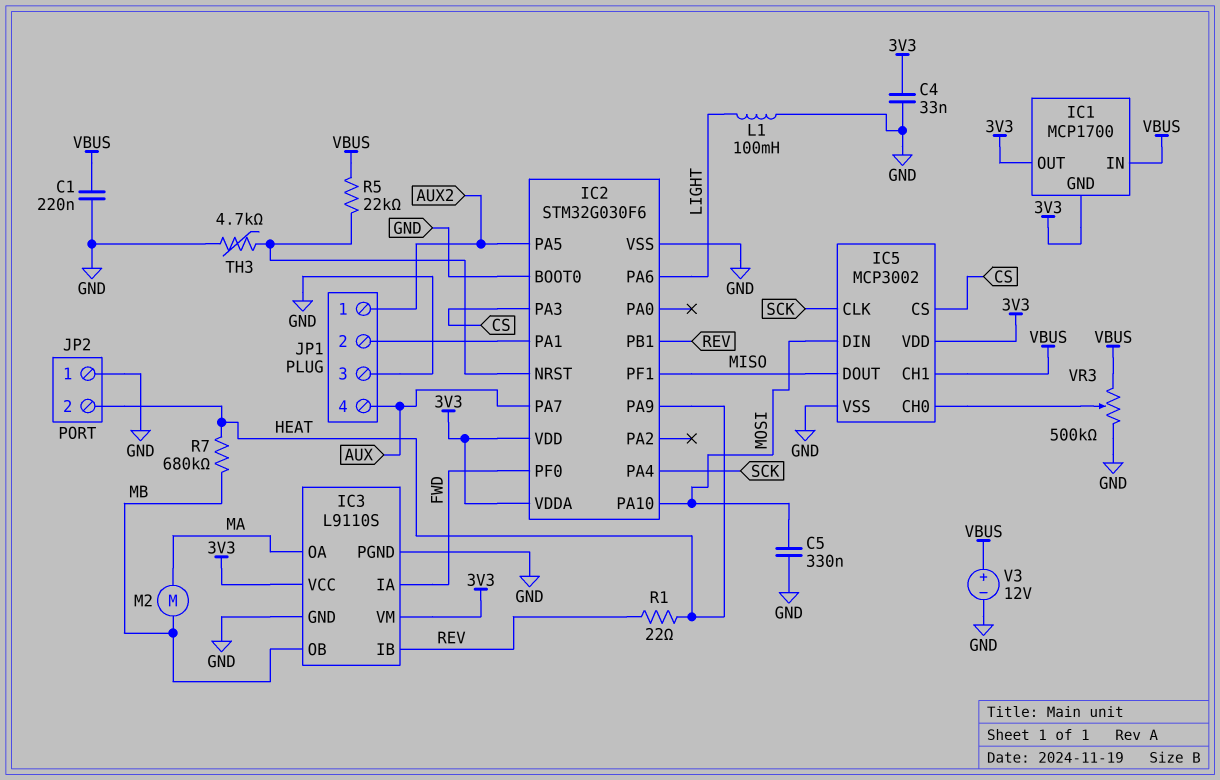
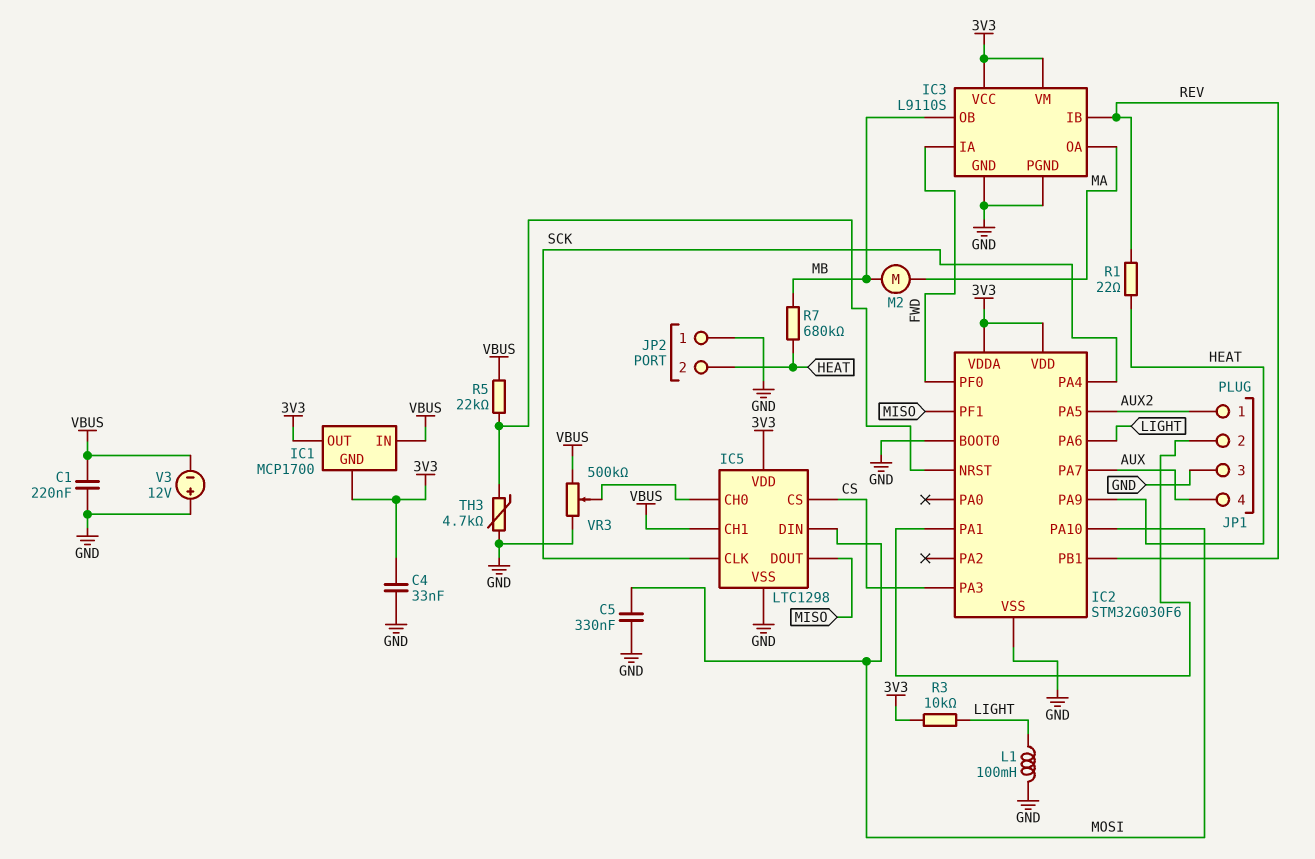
IC5: MCP3002 -> LTC1298
R3: none -> 10k (3V3, LIGHT)
V3: 12V (plus VBUS, minus GND) -> 12V (plus GND, minus VBUS)

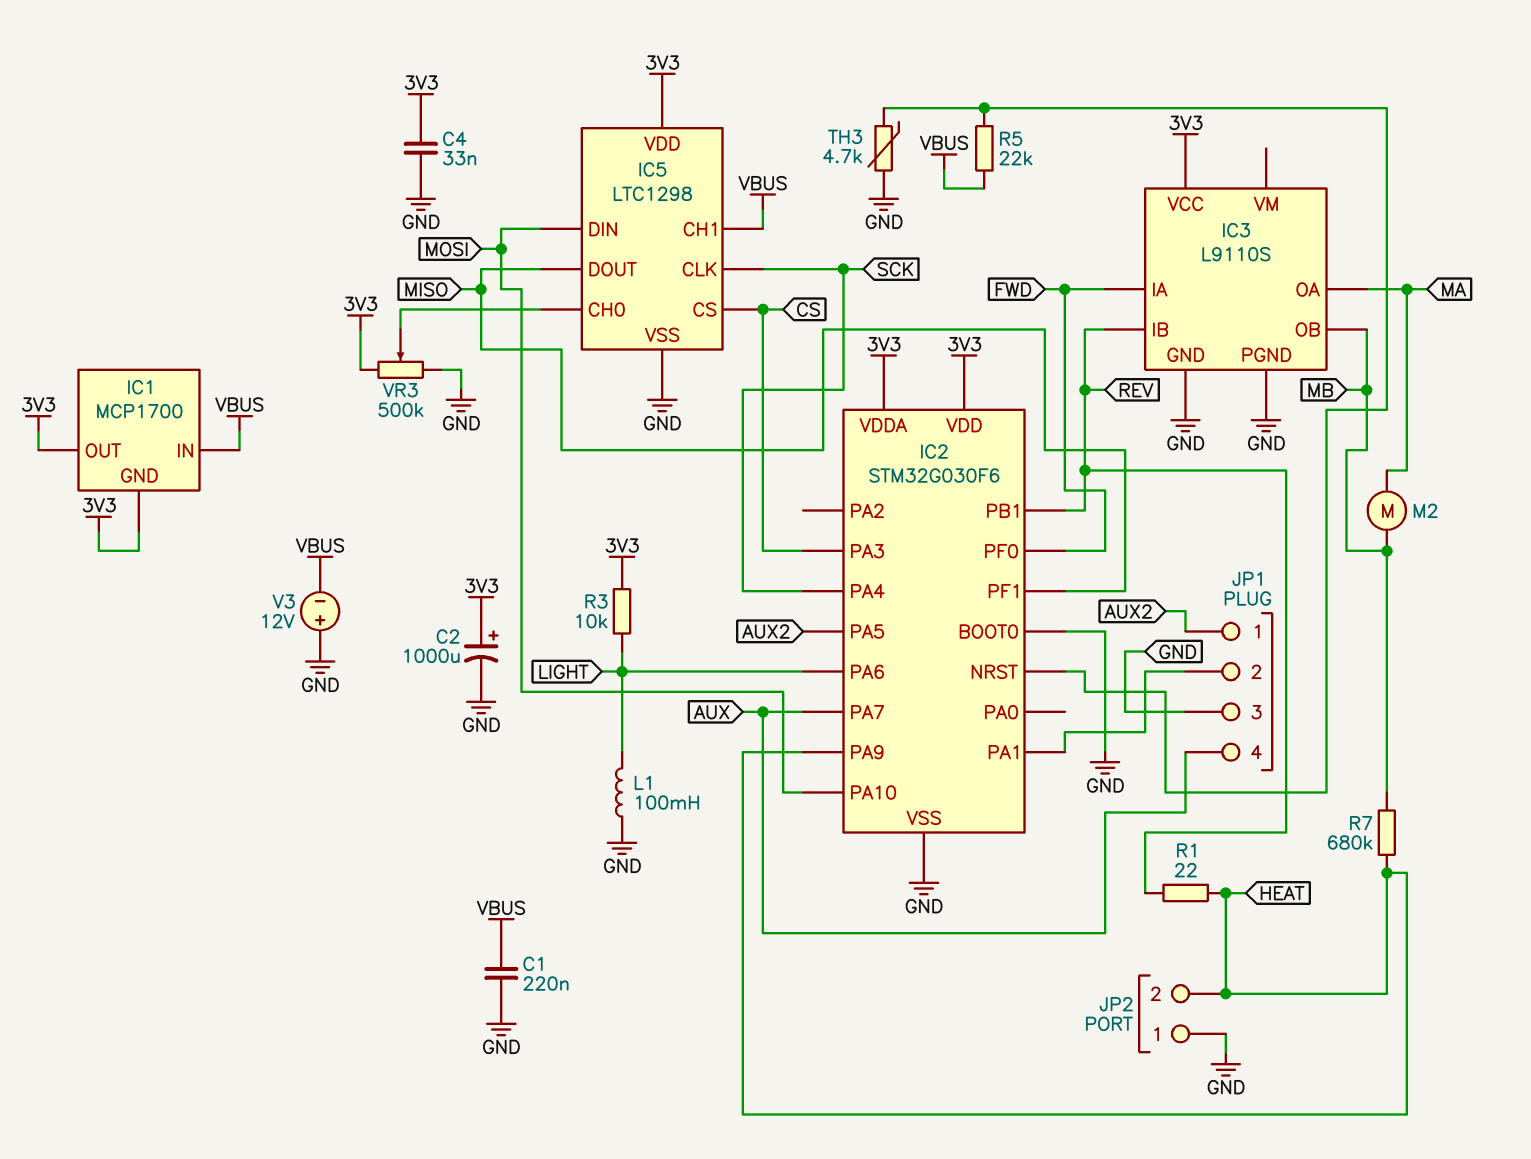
C2: none -> 1000uF (plus 3V3, minus GND)
C5: 330nF (GND, MOSI) -> none
IC3 pin VM: 3V3 -> none
VR3: 500k (GND, VBUS, wiper IC5/CH0) -> 500k (3V3, GND, wiper IC5/CH0)

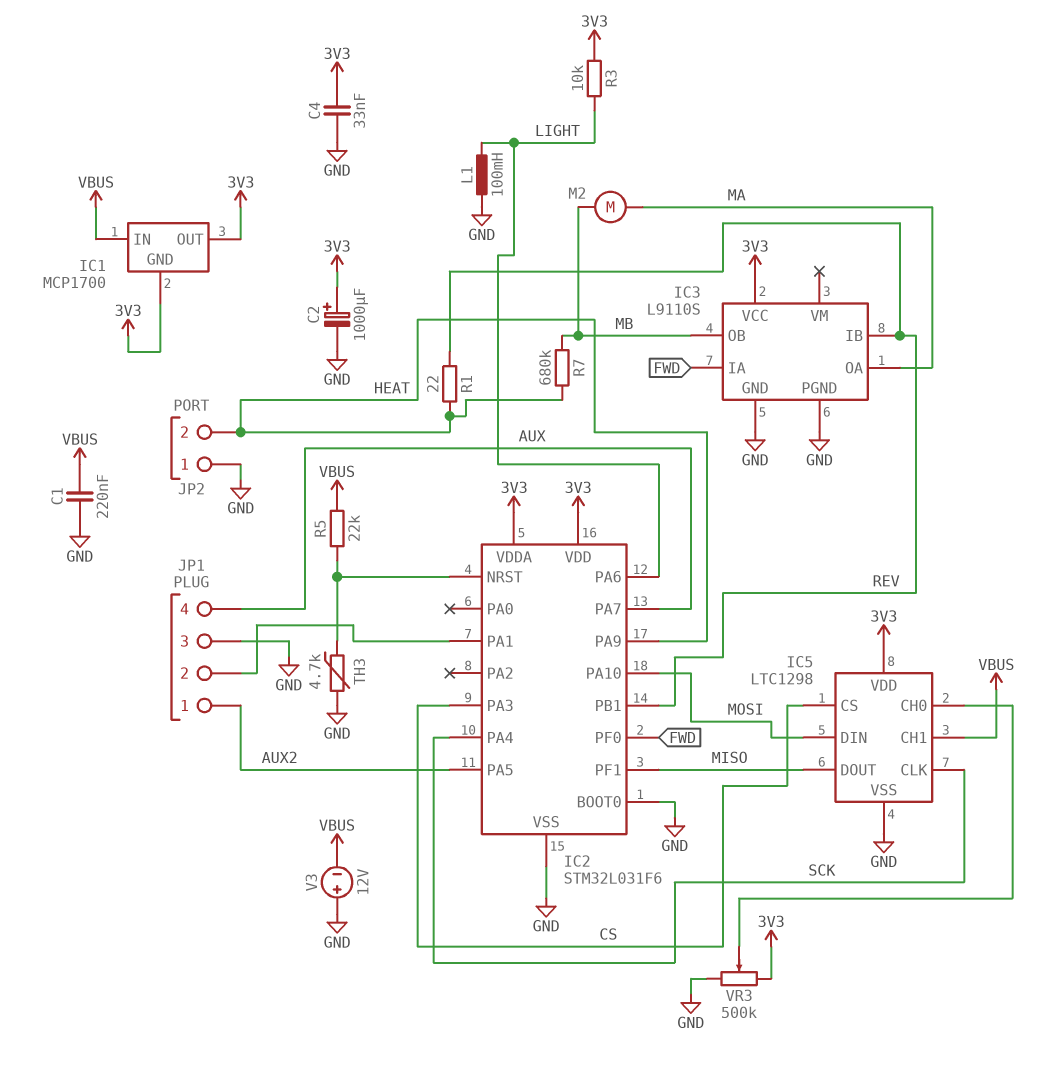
IC2: STM32G030F6 -> STM32L031F6

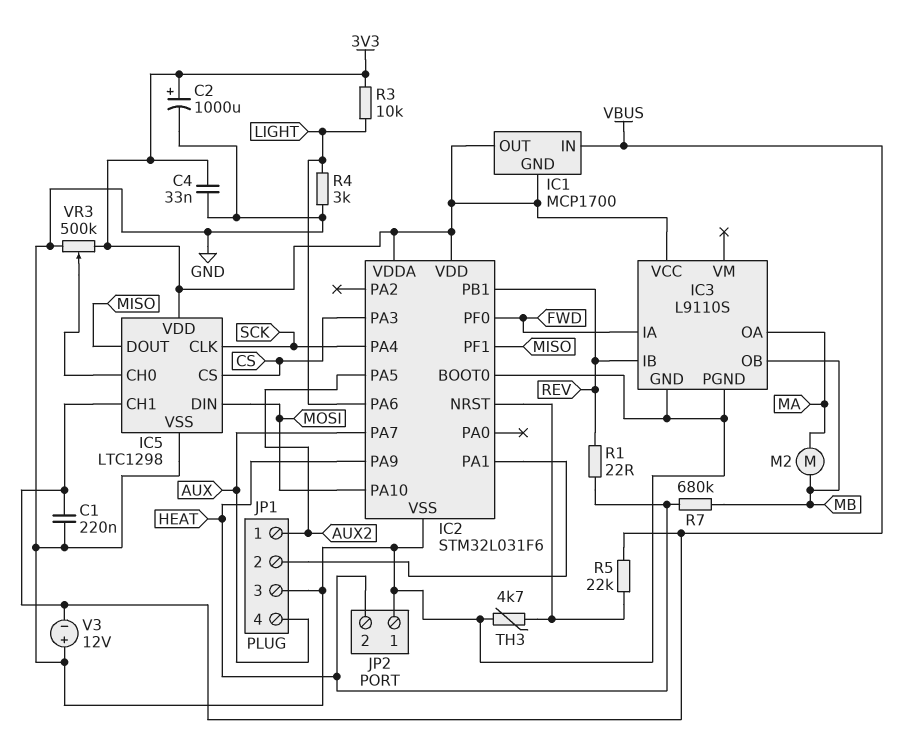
L1: 100mH (GND, LIGHT) -> none
R4: none -> 3k (GND, LIGHT)

